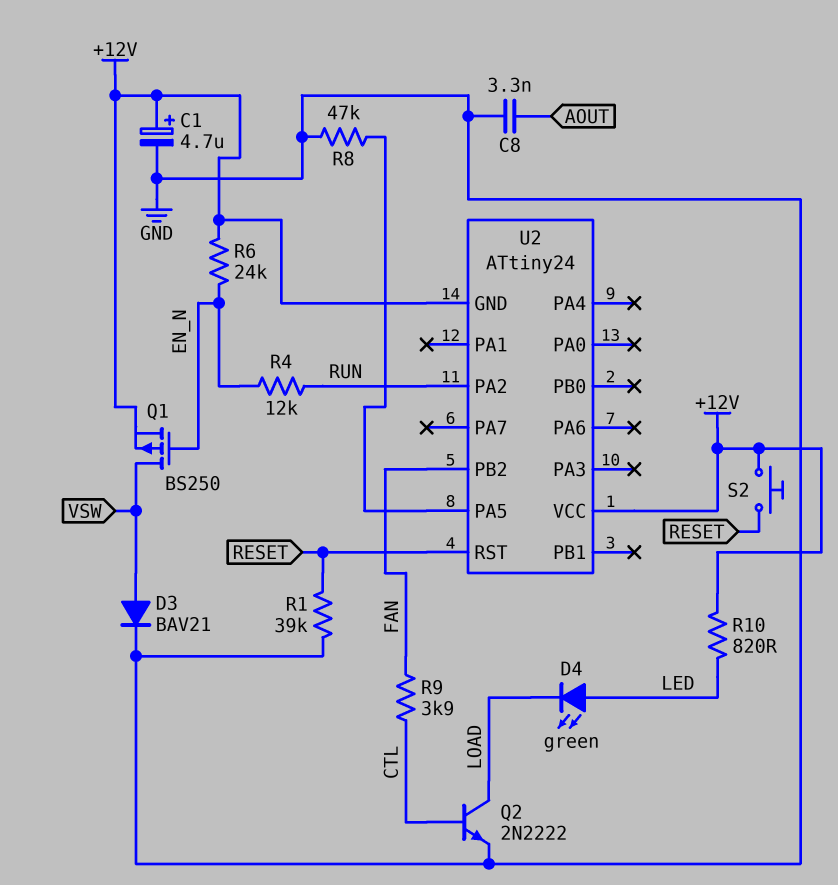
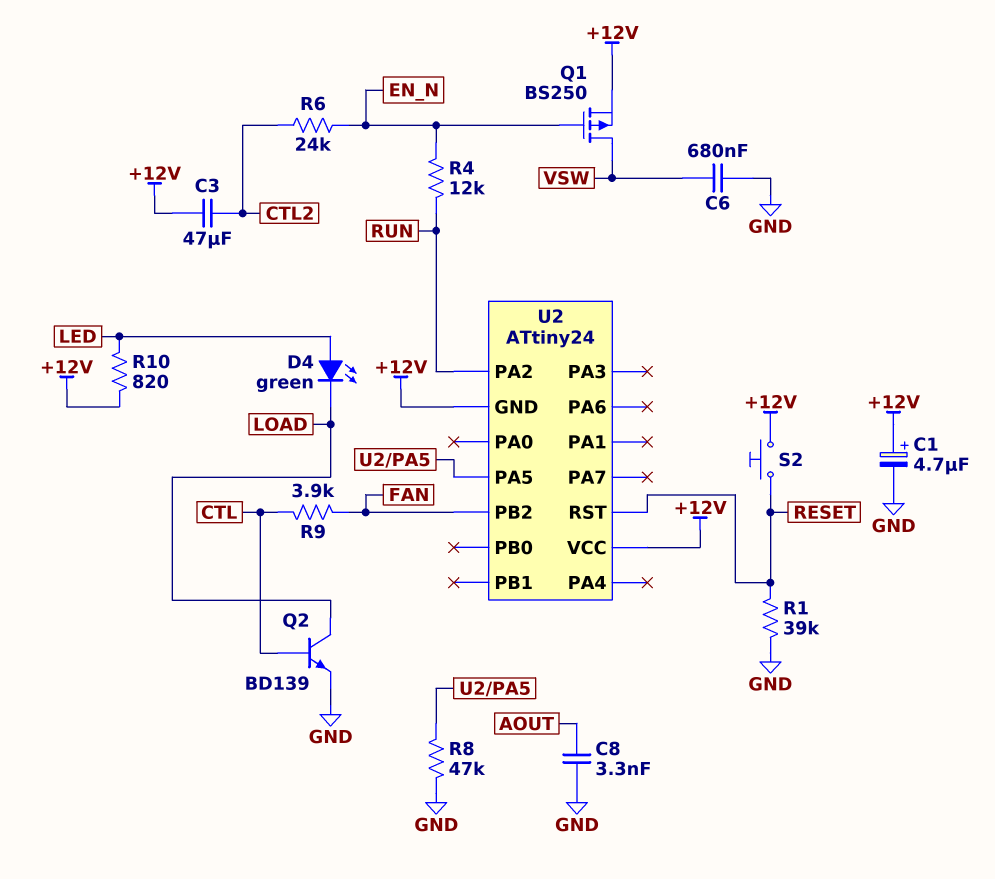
C3: none -> 47uF (+12V, CTL2)
C6: none -> 680nF (GND, VSW)
D3: diode BAV21 (A VSW, K GND) -> none
Q2: NPN 2N2222 (B CTL, C LOAD, E GND) -> NPN BD139 (B CTL, C LOAD, E GND)
R6: 24k (+12V, EN_N) -> 24k (CTL2, EN_N)

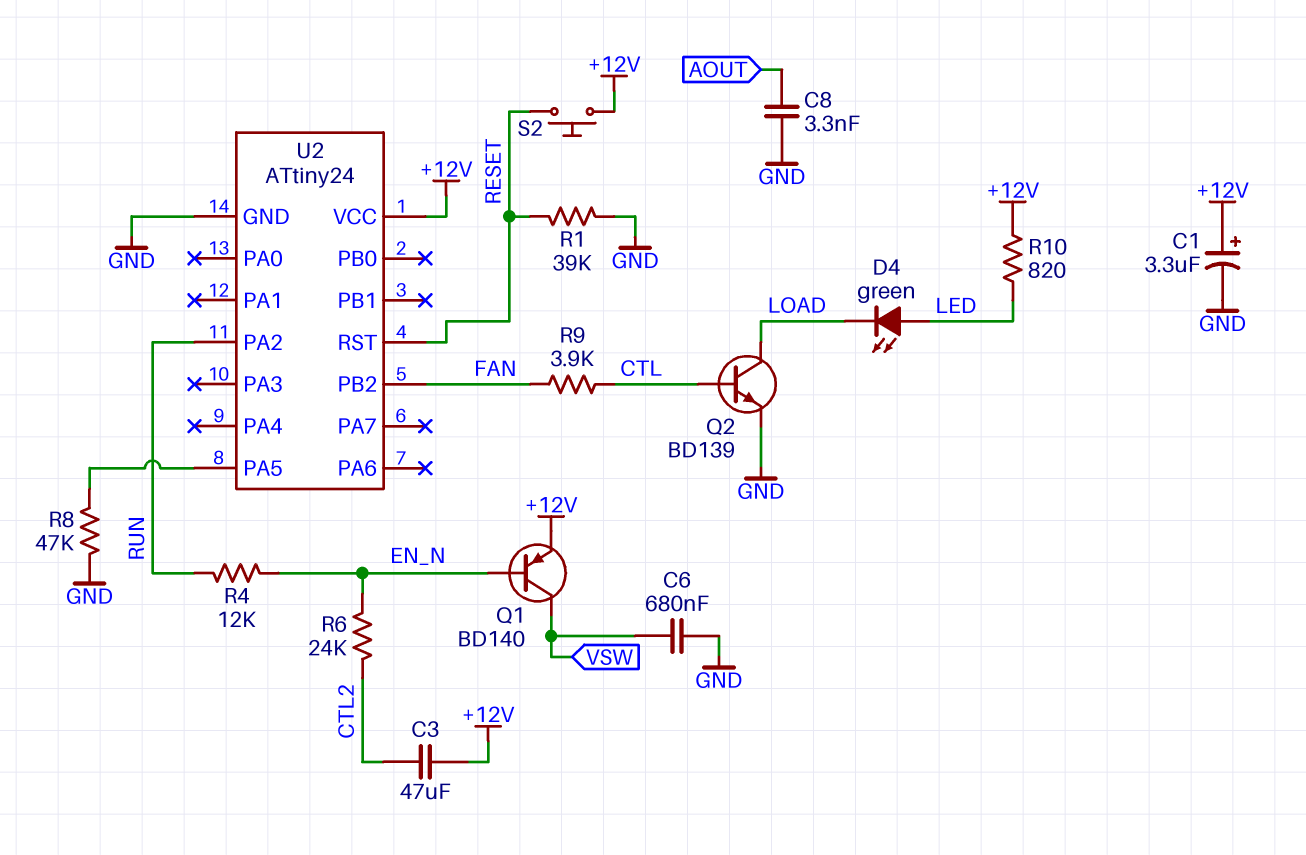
C1: 4.7uF (plus +12V, minus GND) -> 3.3uF (plus +12V, minus GND)
Q1: PMOS BS250 (G EN_N, D VSW, S +12V) -> PNP BD140 (B EN_N, C VSW, E +12V)
U2 pin GND: +12V -> GND

